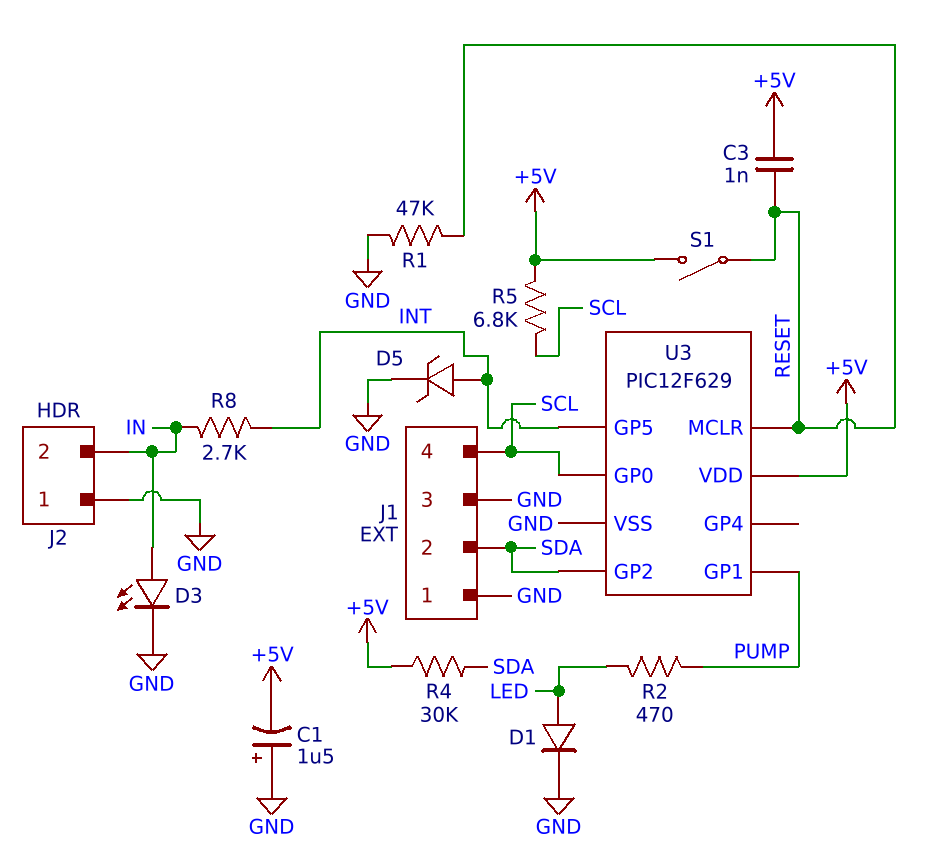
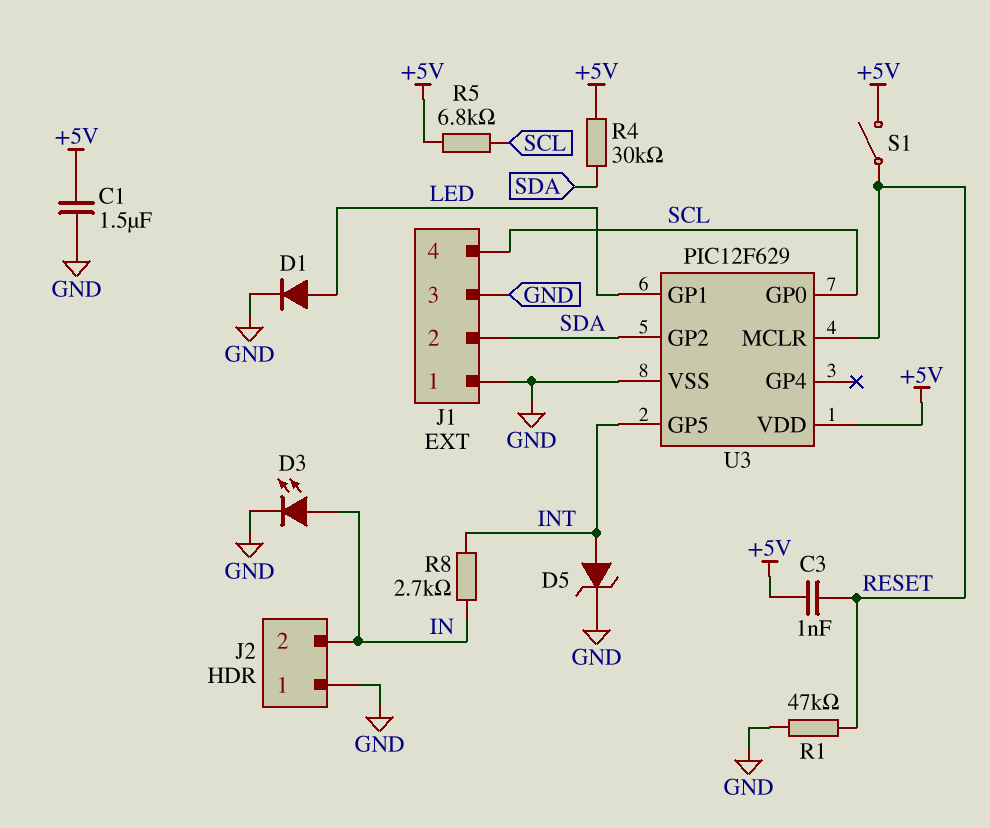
C1: 1.5uF (plus GND, minus +5V) -> 1.5uF (+5V, GND)
R2: 470 (LED, PUMP) -> none
U3 pin GP1: PUMP -> LED

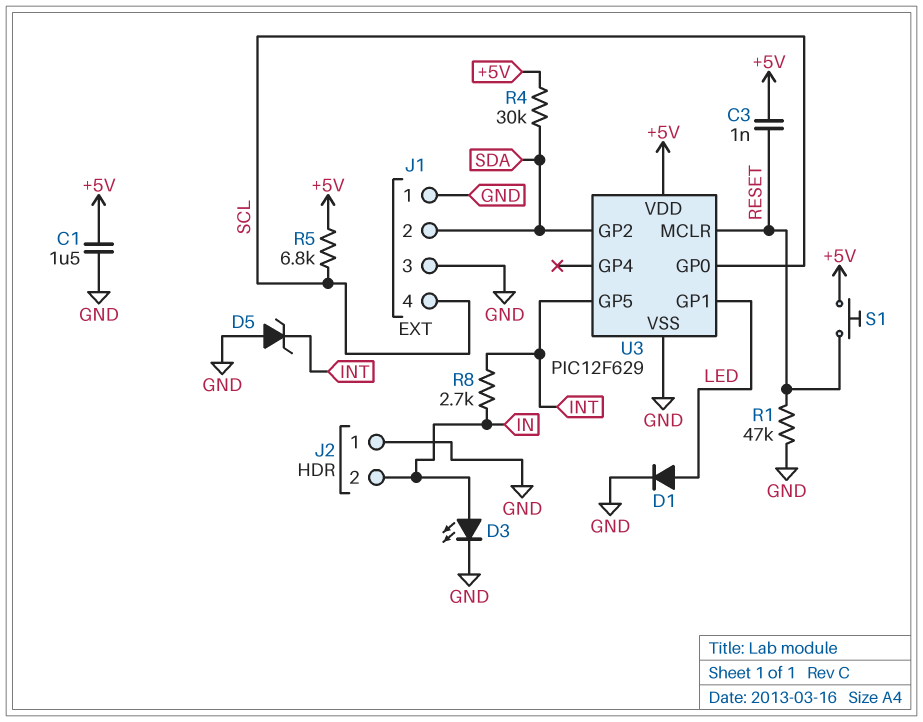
D5: zener (A INT, K GND) -> zener (A GND, K INT)
S1: switch (+5V, RESET) -> button (+5V, RESET)

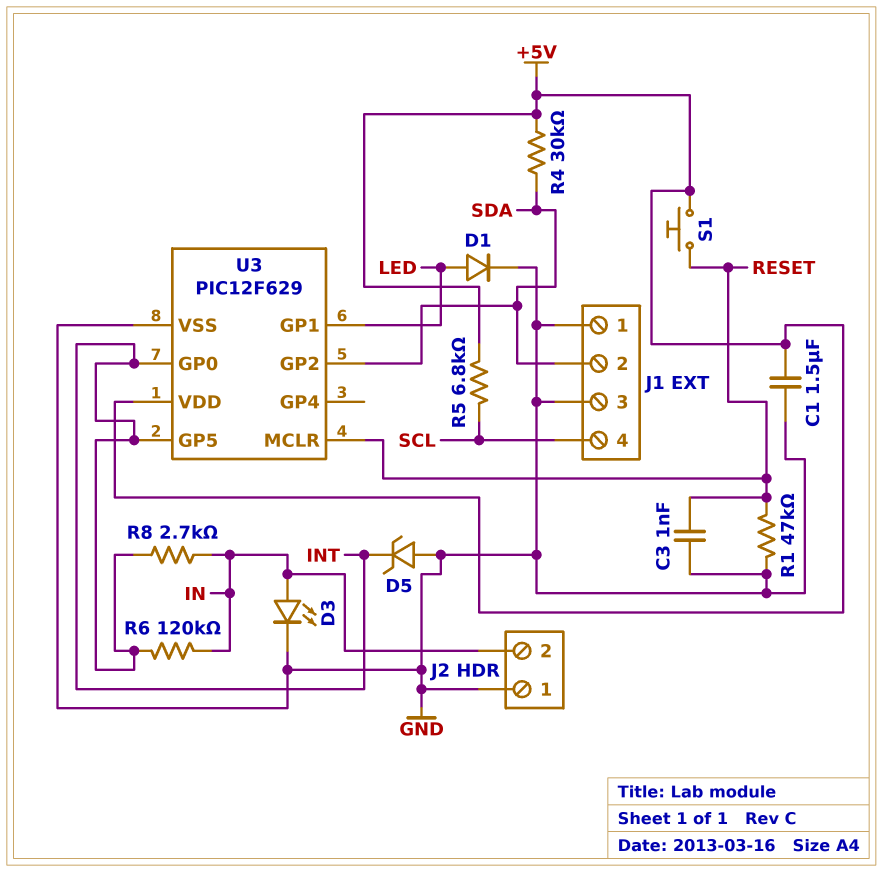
C3: 1nF (+5V, RESET) -> 1nF (GND, RESET)
R6: none -> 120k (IN, INT)
U3 pin GP0: SCL -> INT

